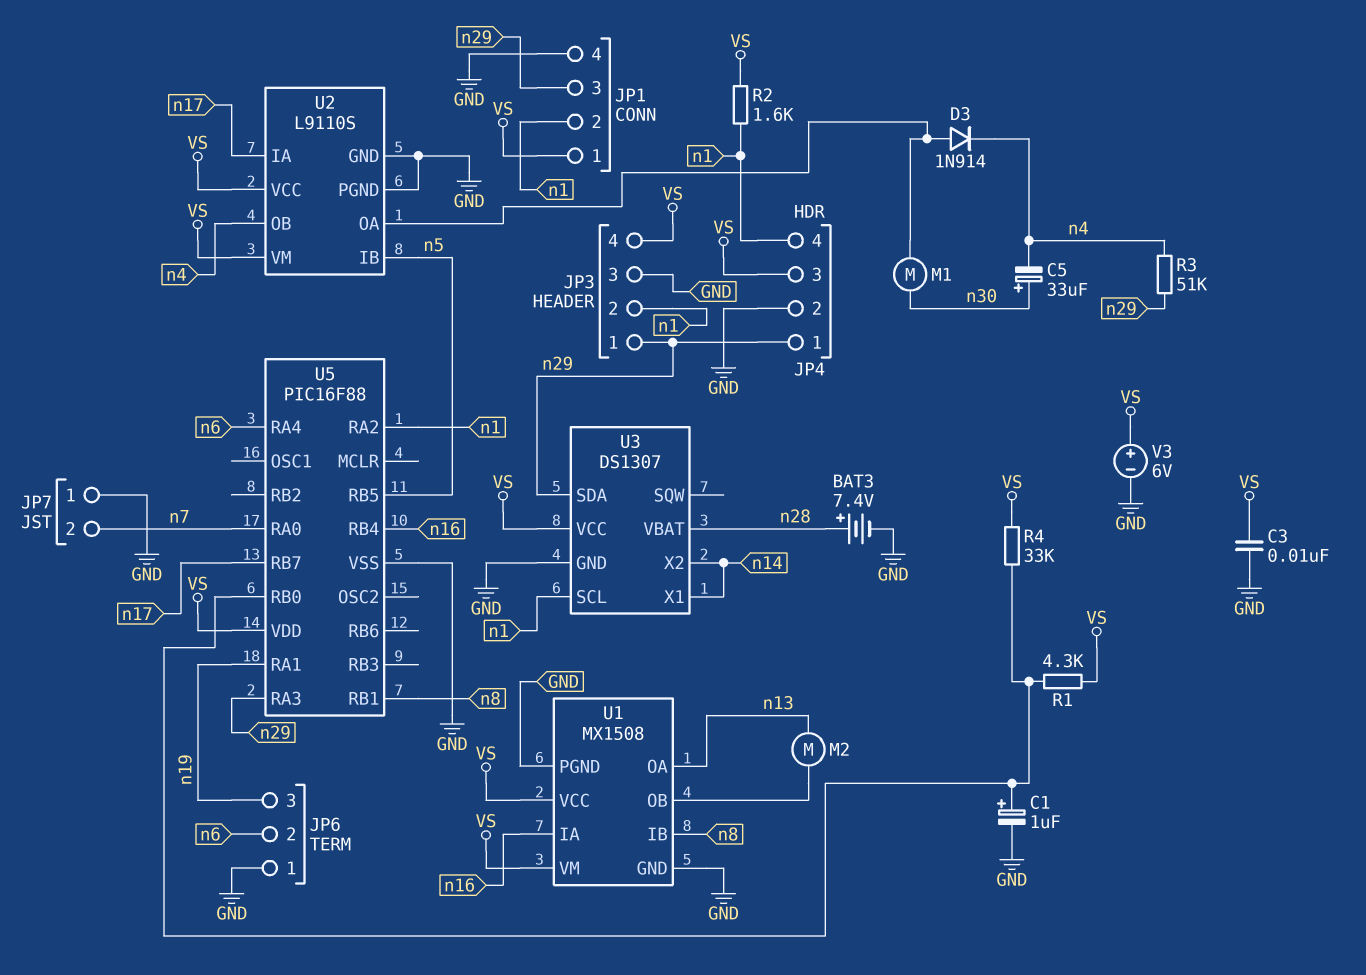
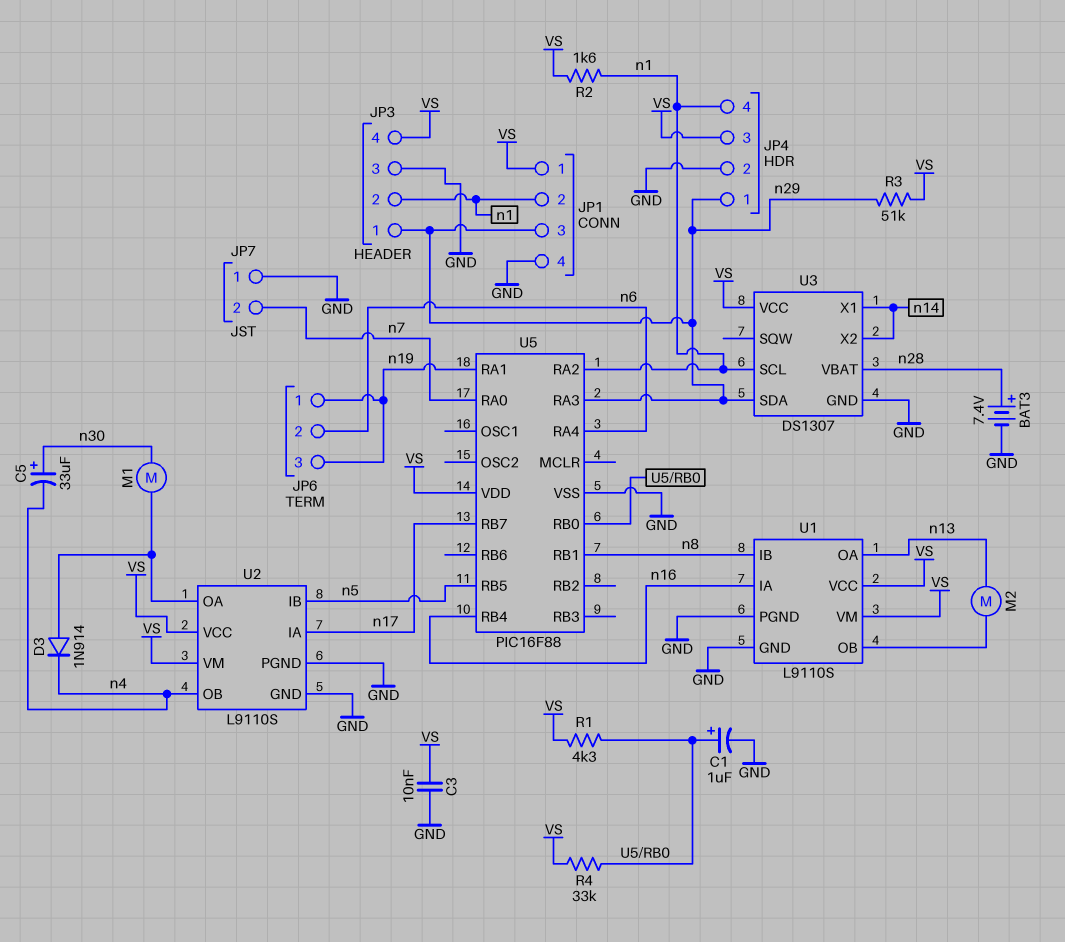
JP6 pin 1: GND -> n19
R3: 51k (n4, n29) -> 51k (VS, n29)
U1: MX1508 -> L9110S
V3: 6V (plus VS, minus GND) -> none

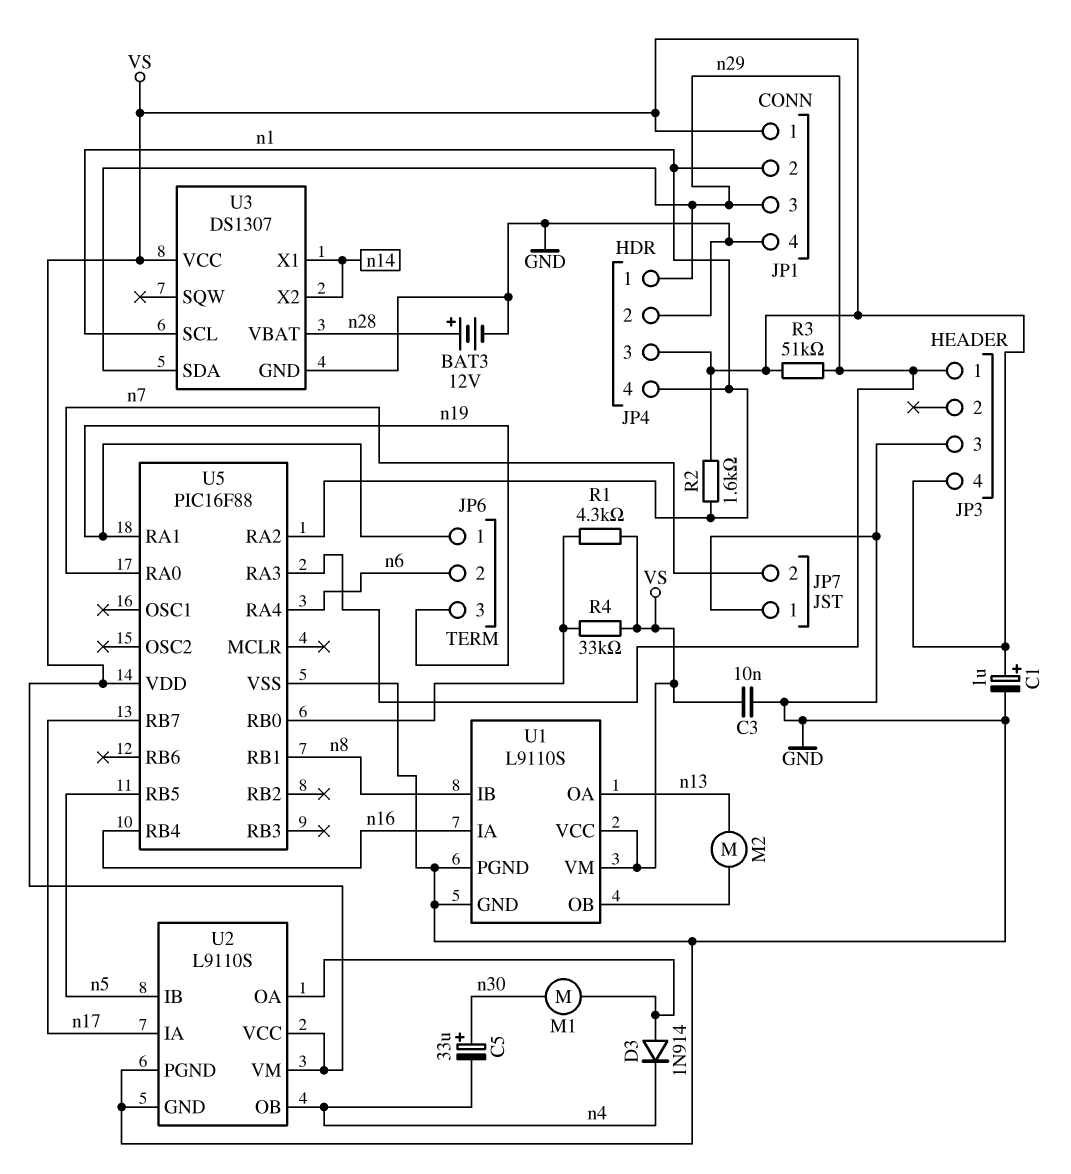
BAT3: 7.4V (plus n28, minus GND) -> 12V (plus n28, minus GND)
C1: 1uF (plus U5/RB0, minus GND) -> 1uF (plus VS, minus GND)
JP3 pin 2: n1 -> none

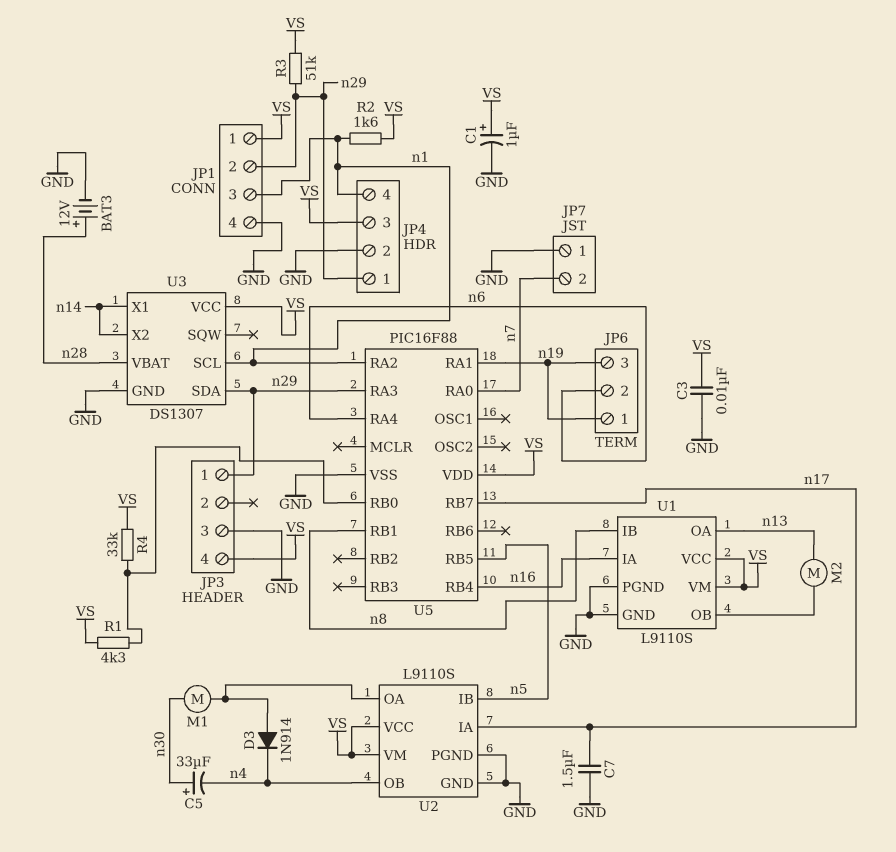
C7: none -> 1.5uF (GND, n17)
JP1 pin 2: n1 -> n29
JP1 pin 3: n29 -> n1

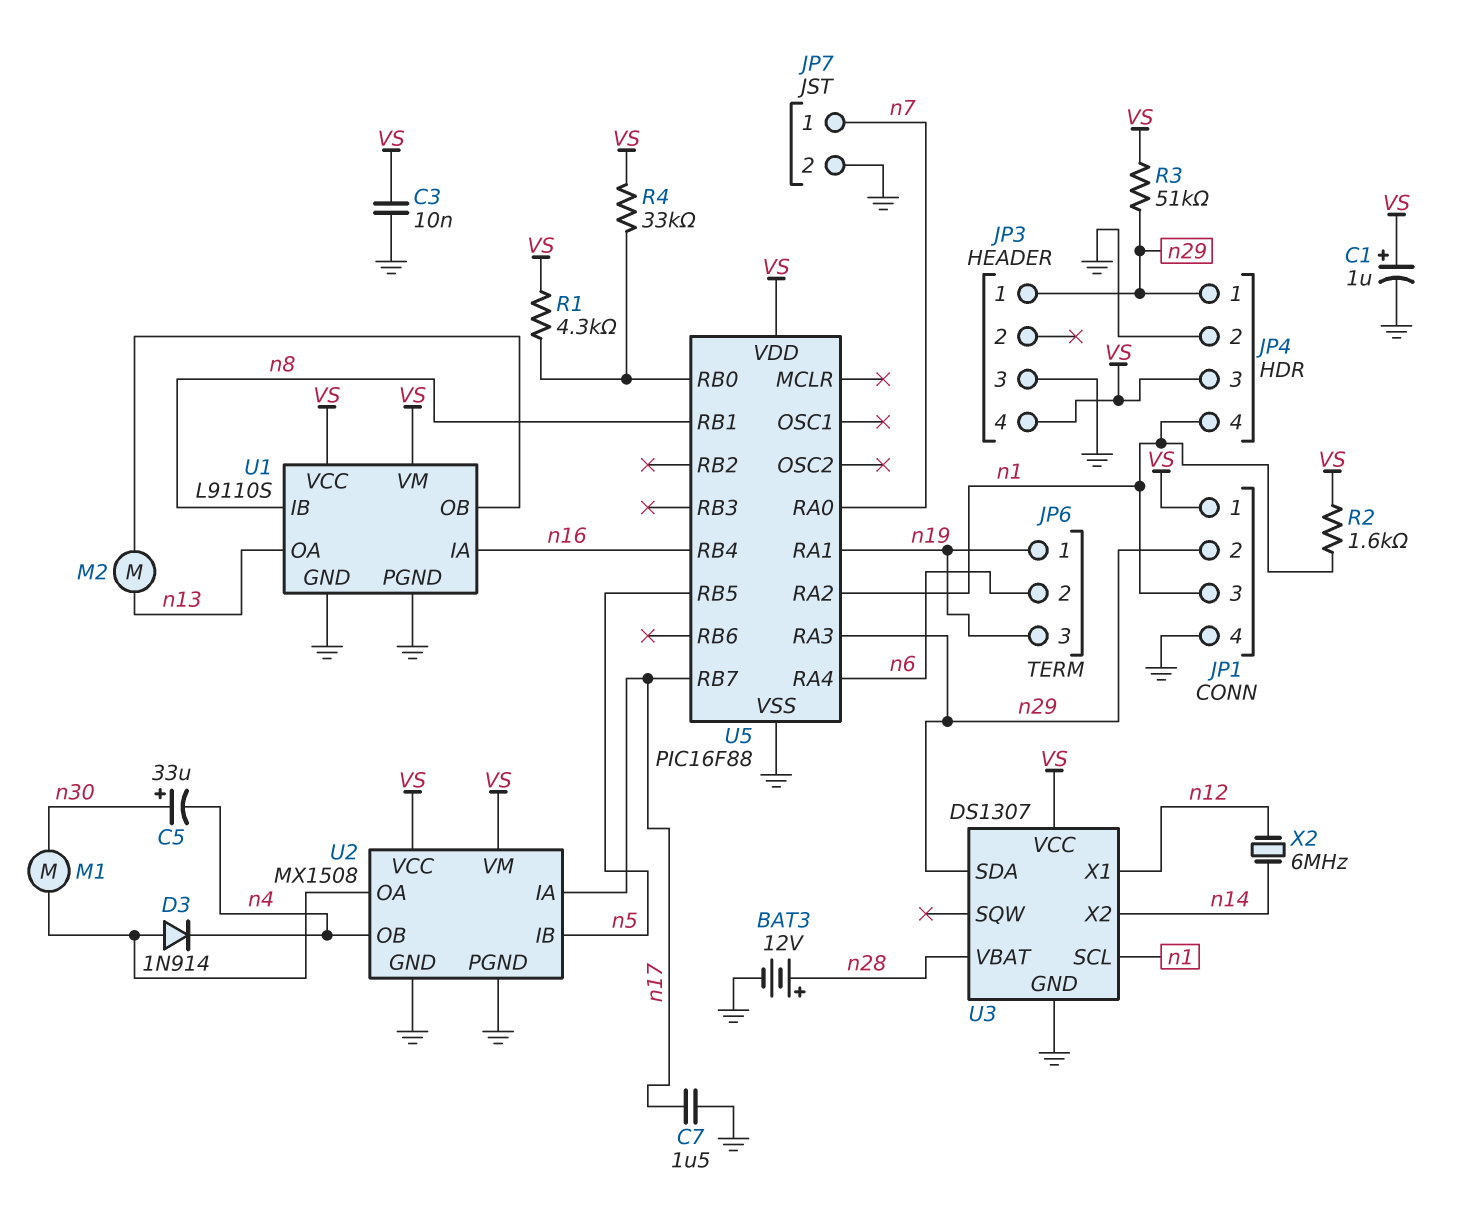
JP7 pin 1: GND -> n7
JP7 pin 2: n7 -> GND
U2: L9110S -> MX1508
U3 pin X1: n14 -> n12
X2: none -> 6MHz (n12, n14)

